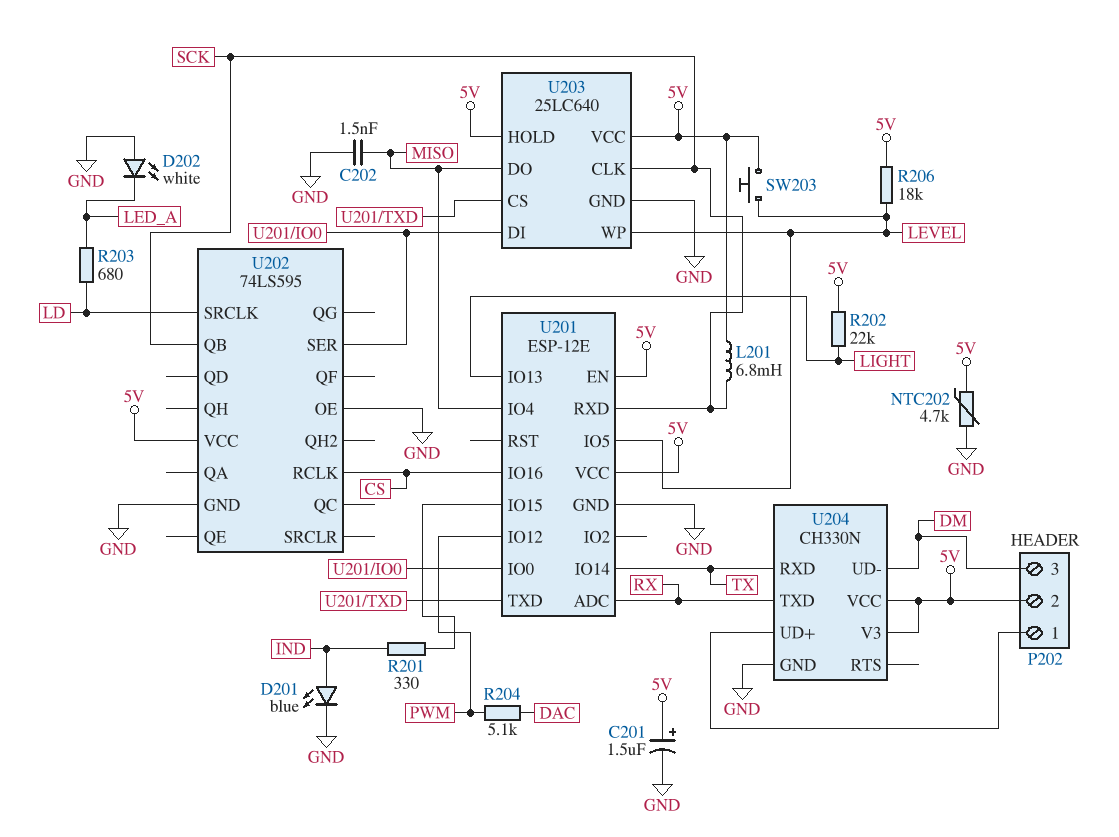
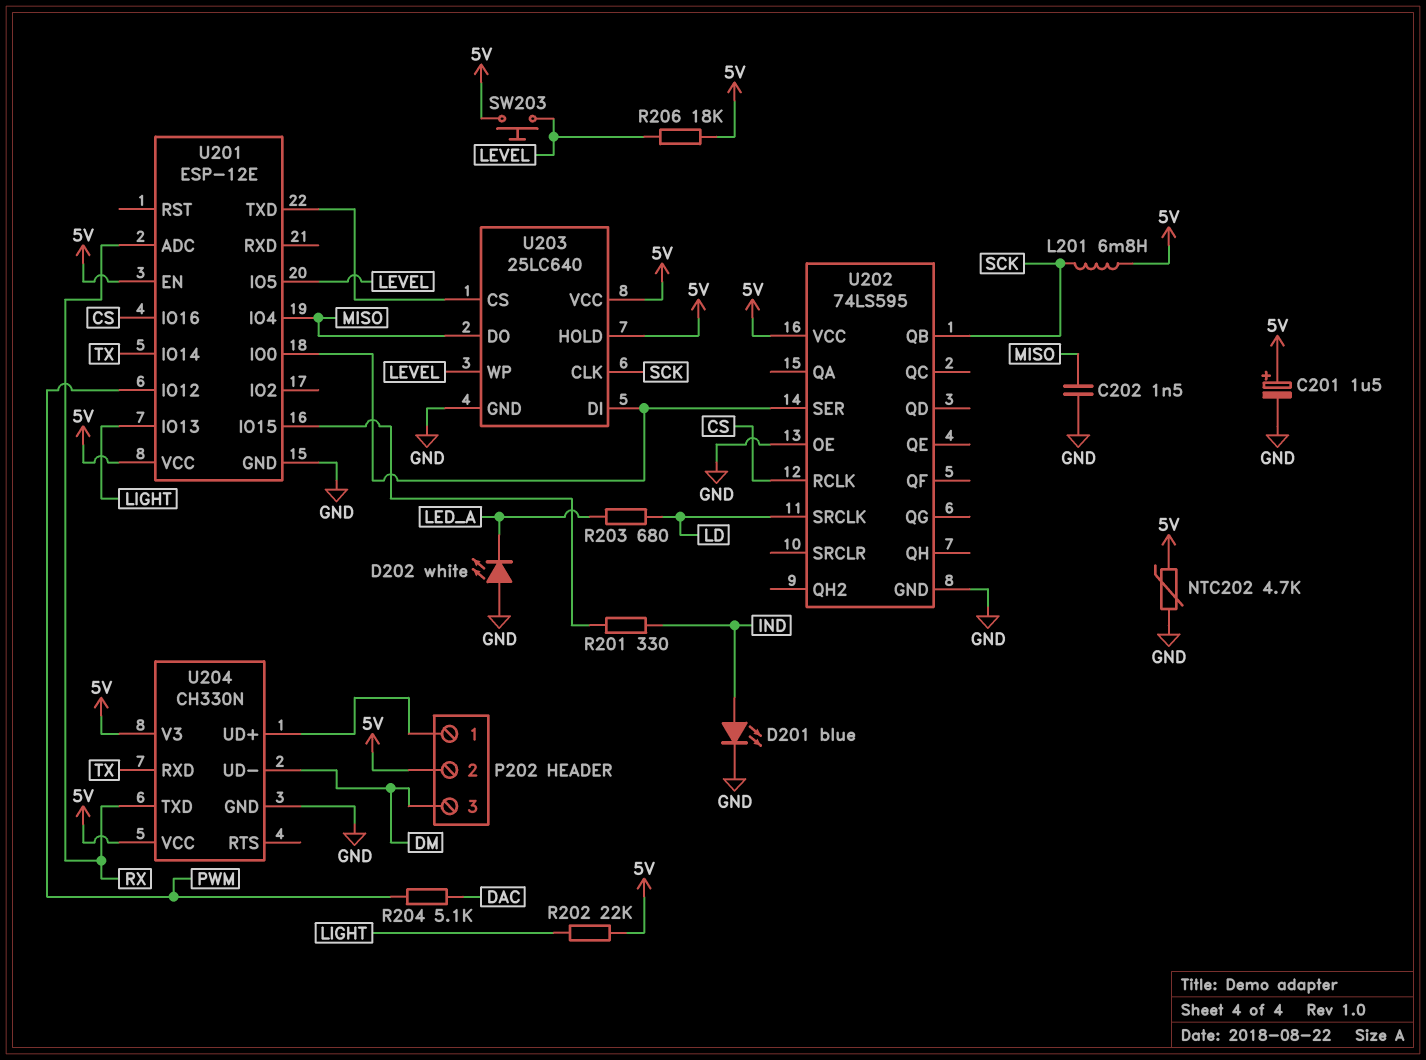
U201 pin RXD: SCK -> none

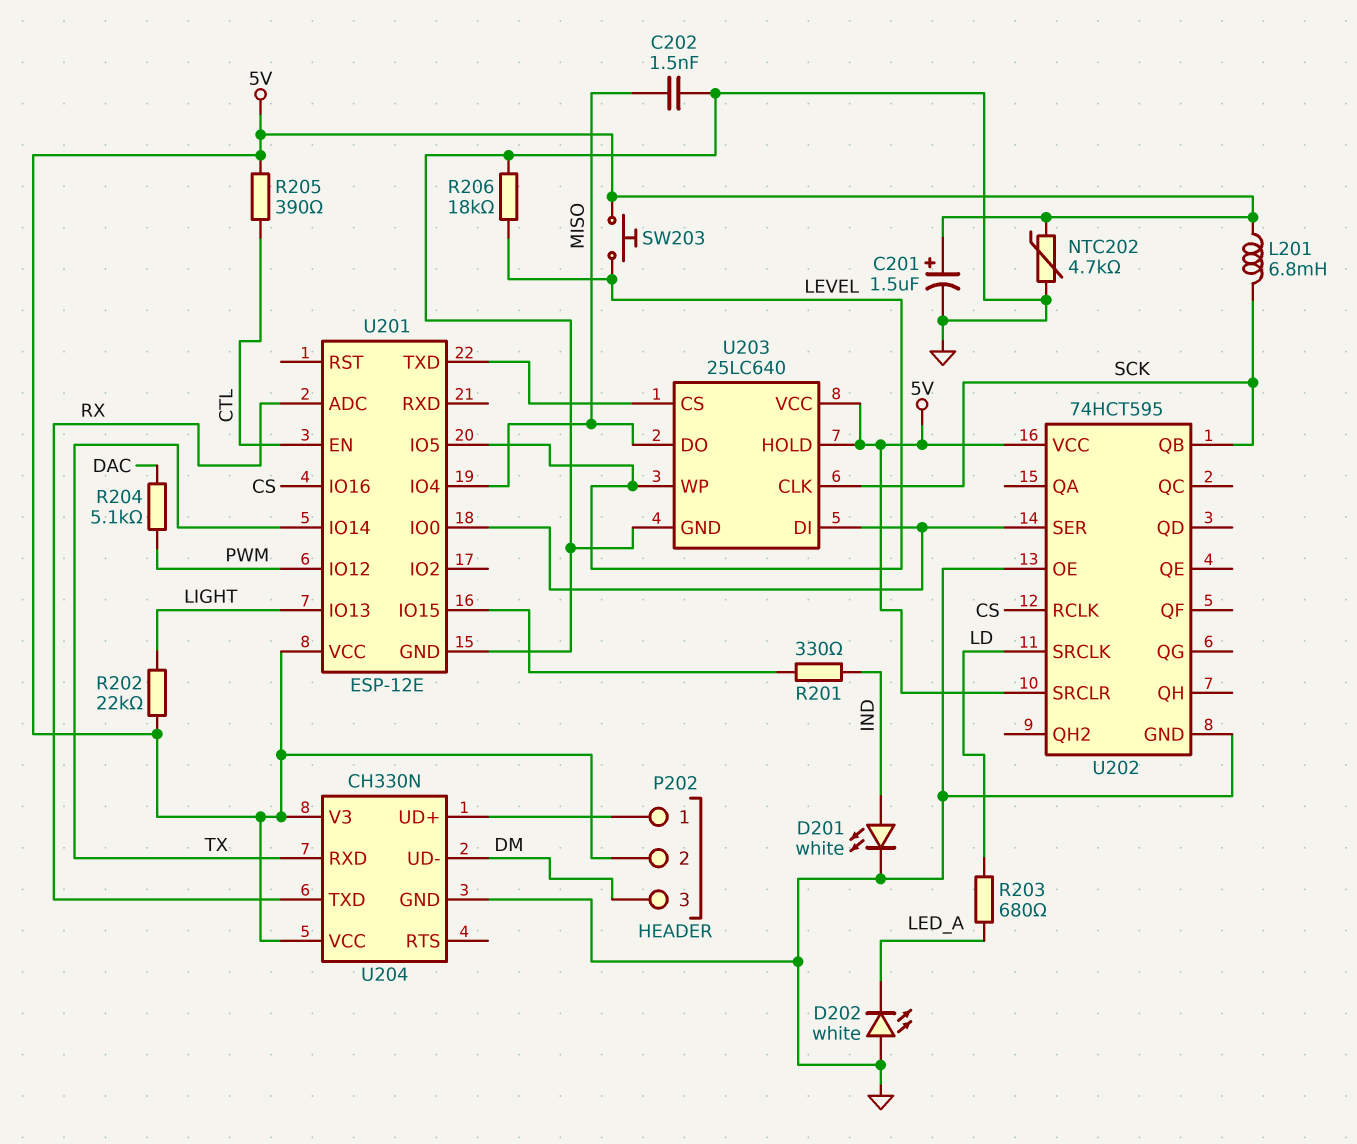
D201: LED blue (A IND, K GND) -> LED white (A IND, K GND)
R205: none -> 390 (5V, CTL)
R206: 18k (5V, LEVEL) -> 18k (GND, LEVEL)
U201 pin EN: 5V -> CTL
U202: 74LS595 -> 74HCT595
U202 pin SRCLR: none -> 5V

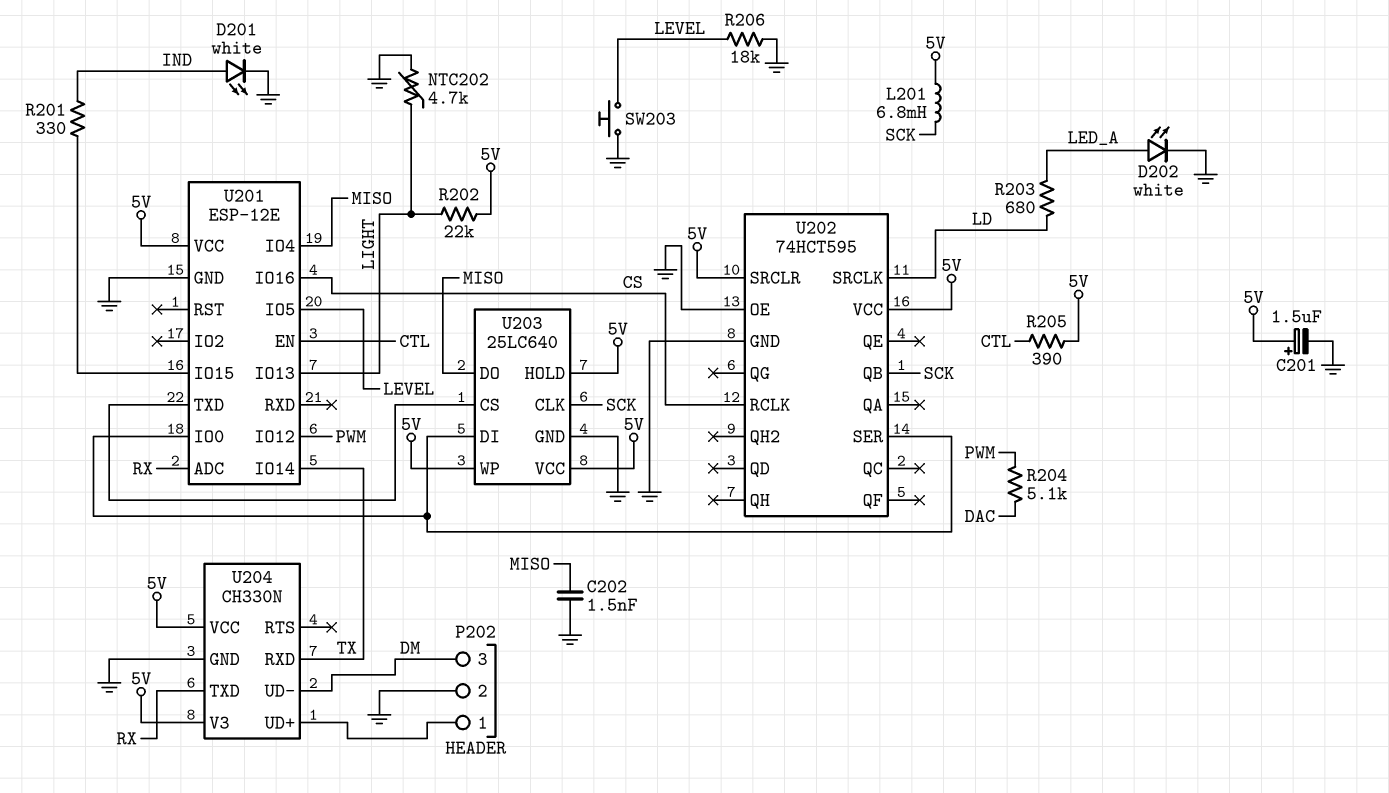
D202: LED white (A GND, K LED_A) -> LED white (A LED_A, K GND)
NTC202: 4.7k (5V, GND) -> 4.7k (GND, LIGHT)
P202 pin 2: 5V -> GND
SW203: button (5V, LEVEL) -> button (GND, LEVEL)
U203 pin WP: LEVEL -> 5V

